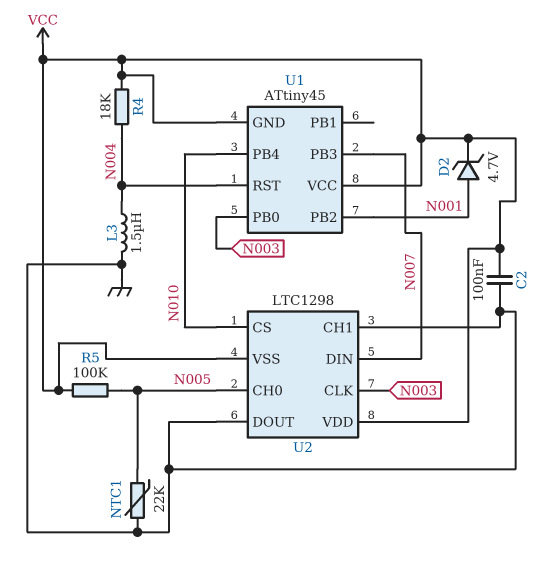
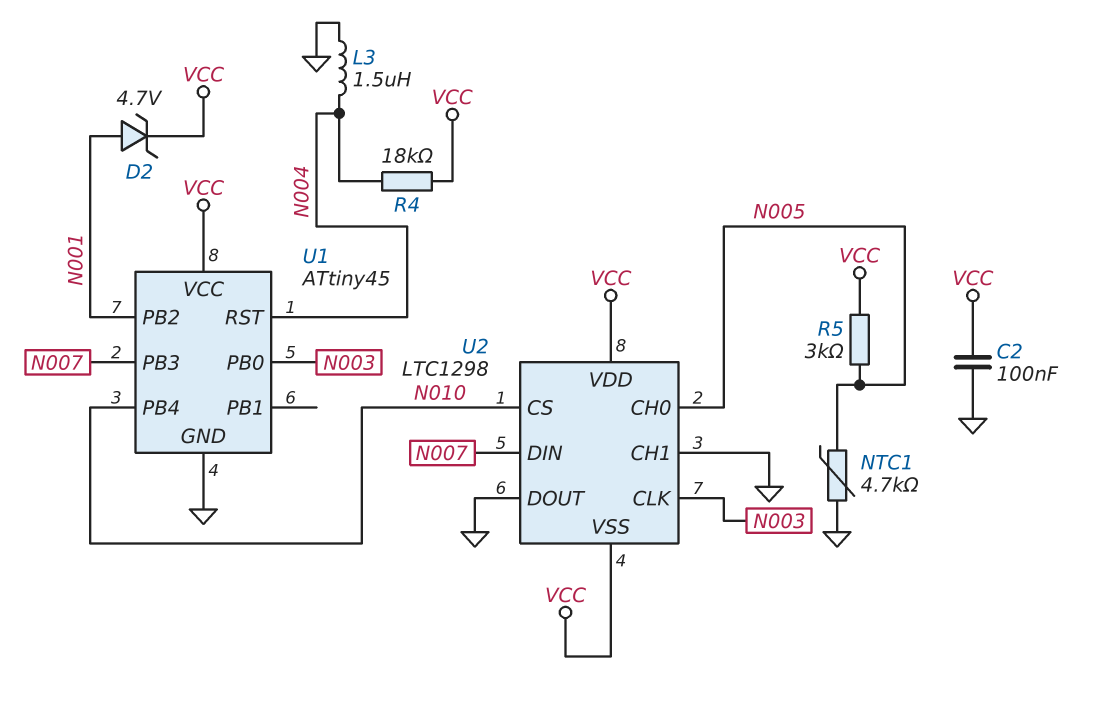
NTC1: 22k (GND, N005) -> 4.7k (GND, N005)
R5: 100k (N005, VCC) -> 3k (N005, VCC)
U1 pin GND: VCC -> GND

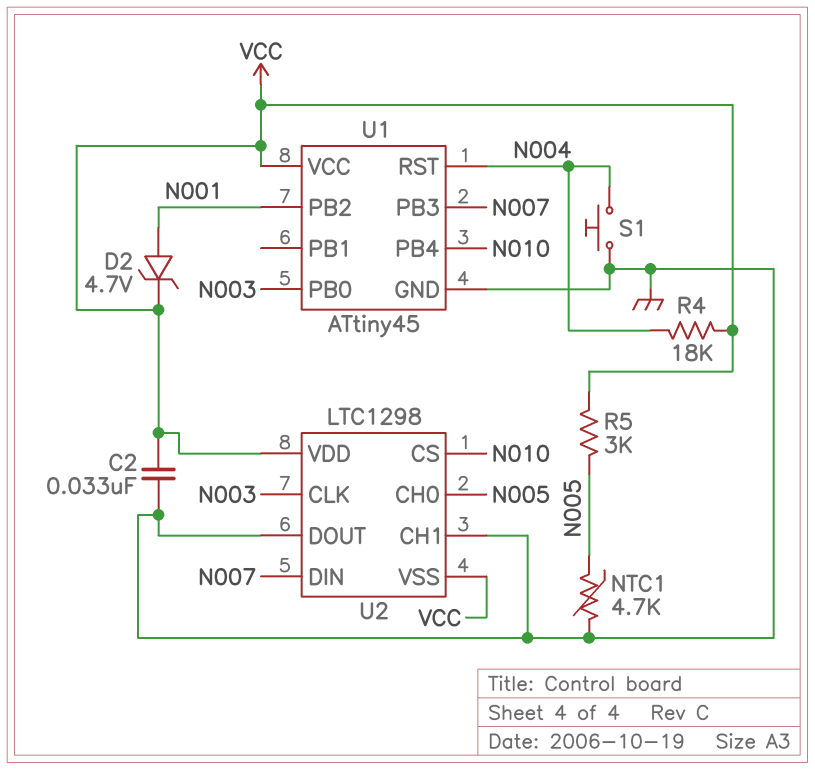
C2: 100nF (GND, VCC) -> 33nF (GND, VCC)
L3: 1.5uH (GND, N004) -> none
S1: none -> button (GND, N004)

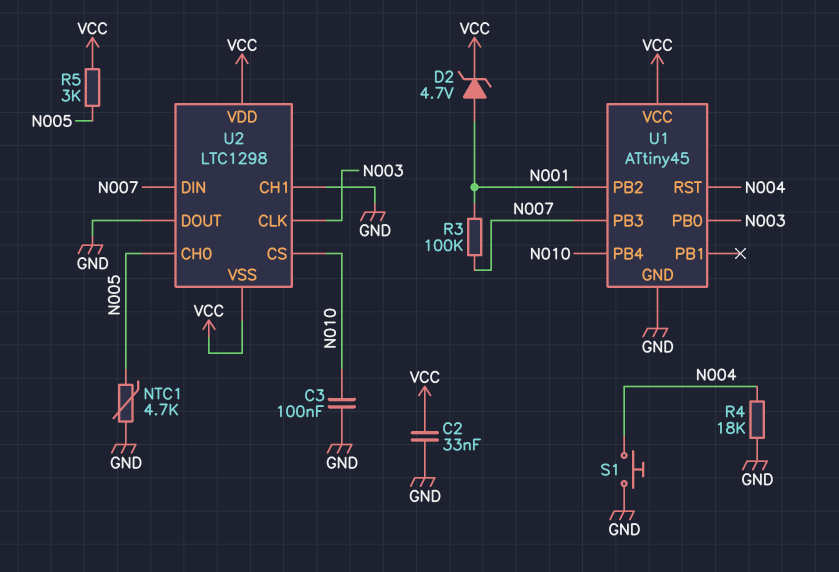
C3: none -> 100nF (GND, N010)
R3: none -> 100k (N001, N007)
R4: 18k (N004, VCC) -> 18k (GND, N004)

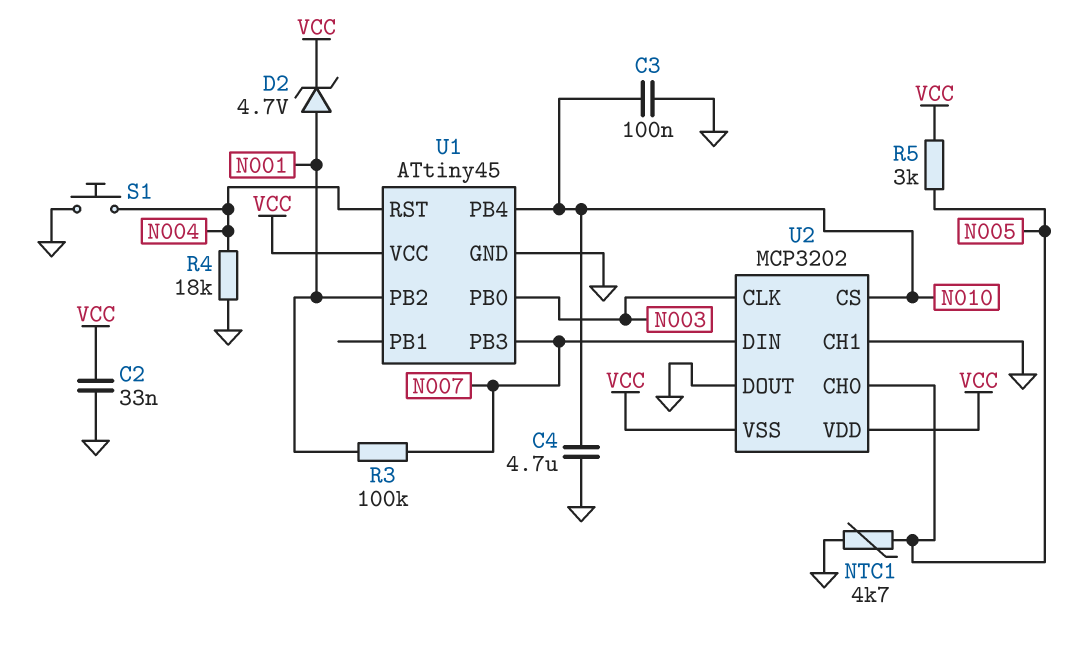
C4: none -> 4.7uF (GND, N010)
U2: LTC1298 -> MCP3202

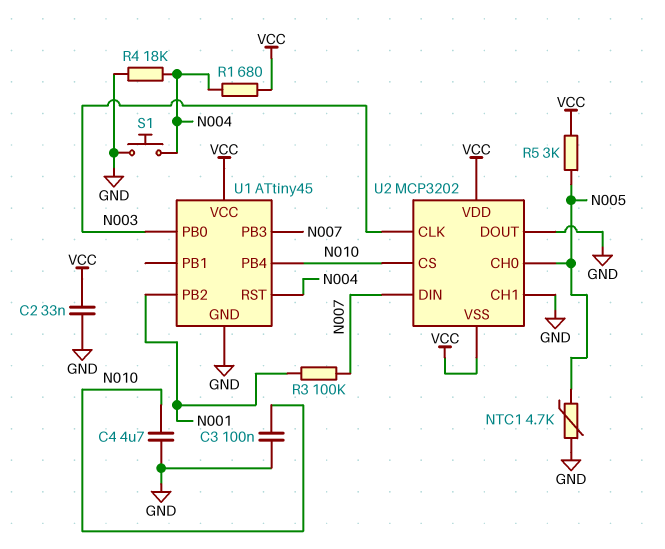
D2: zener 4.7V (A N001, K VCC) -> none
R1: none -> 680 (N004, VCC)

